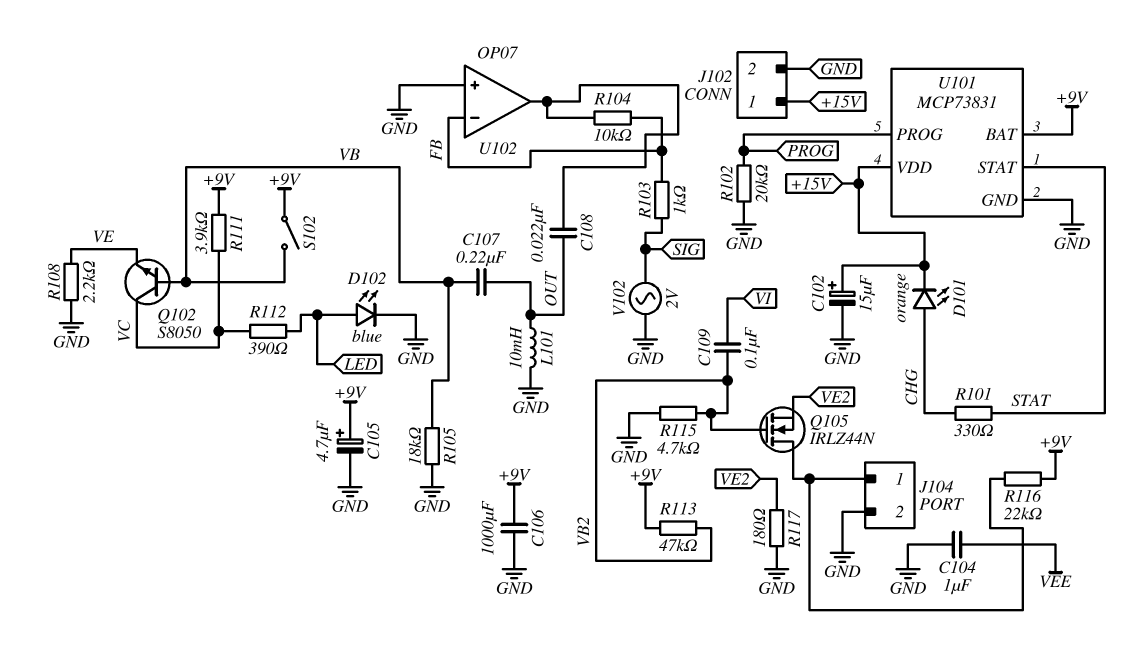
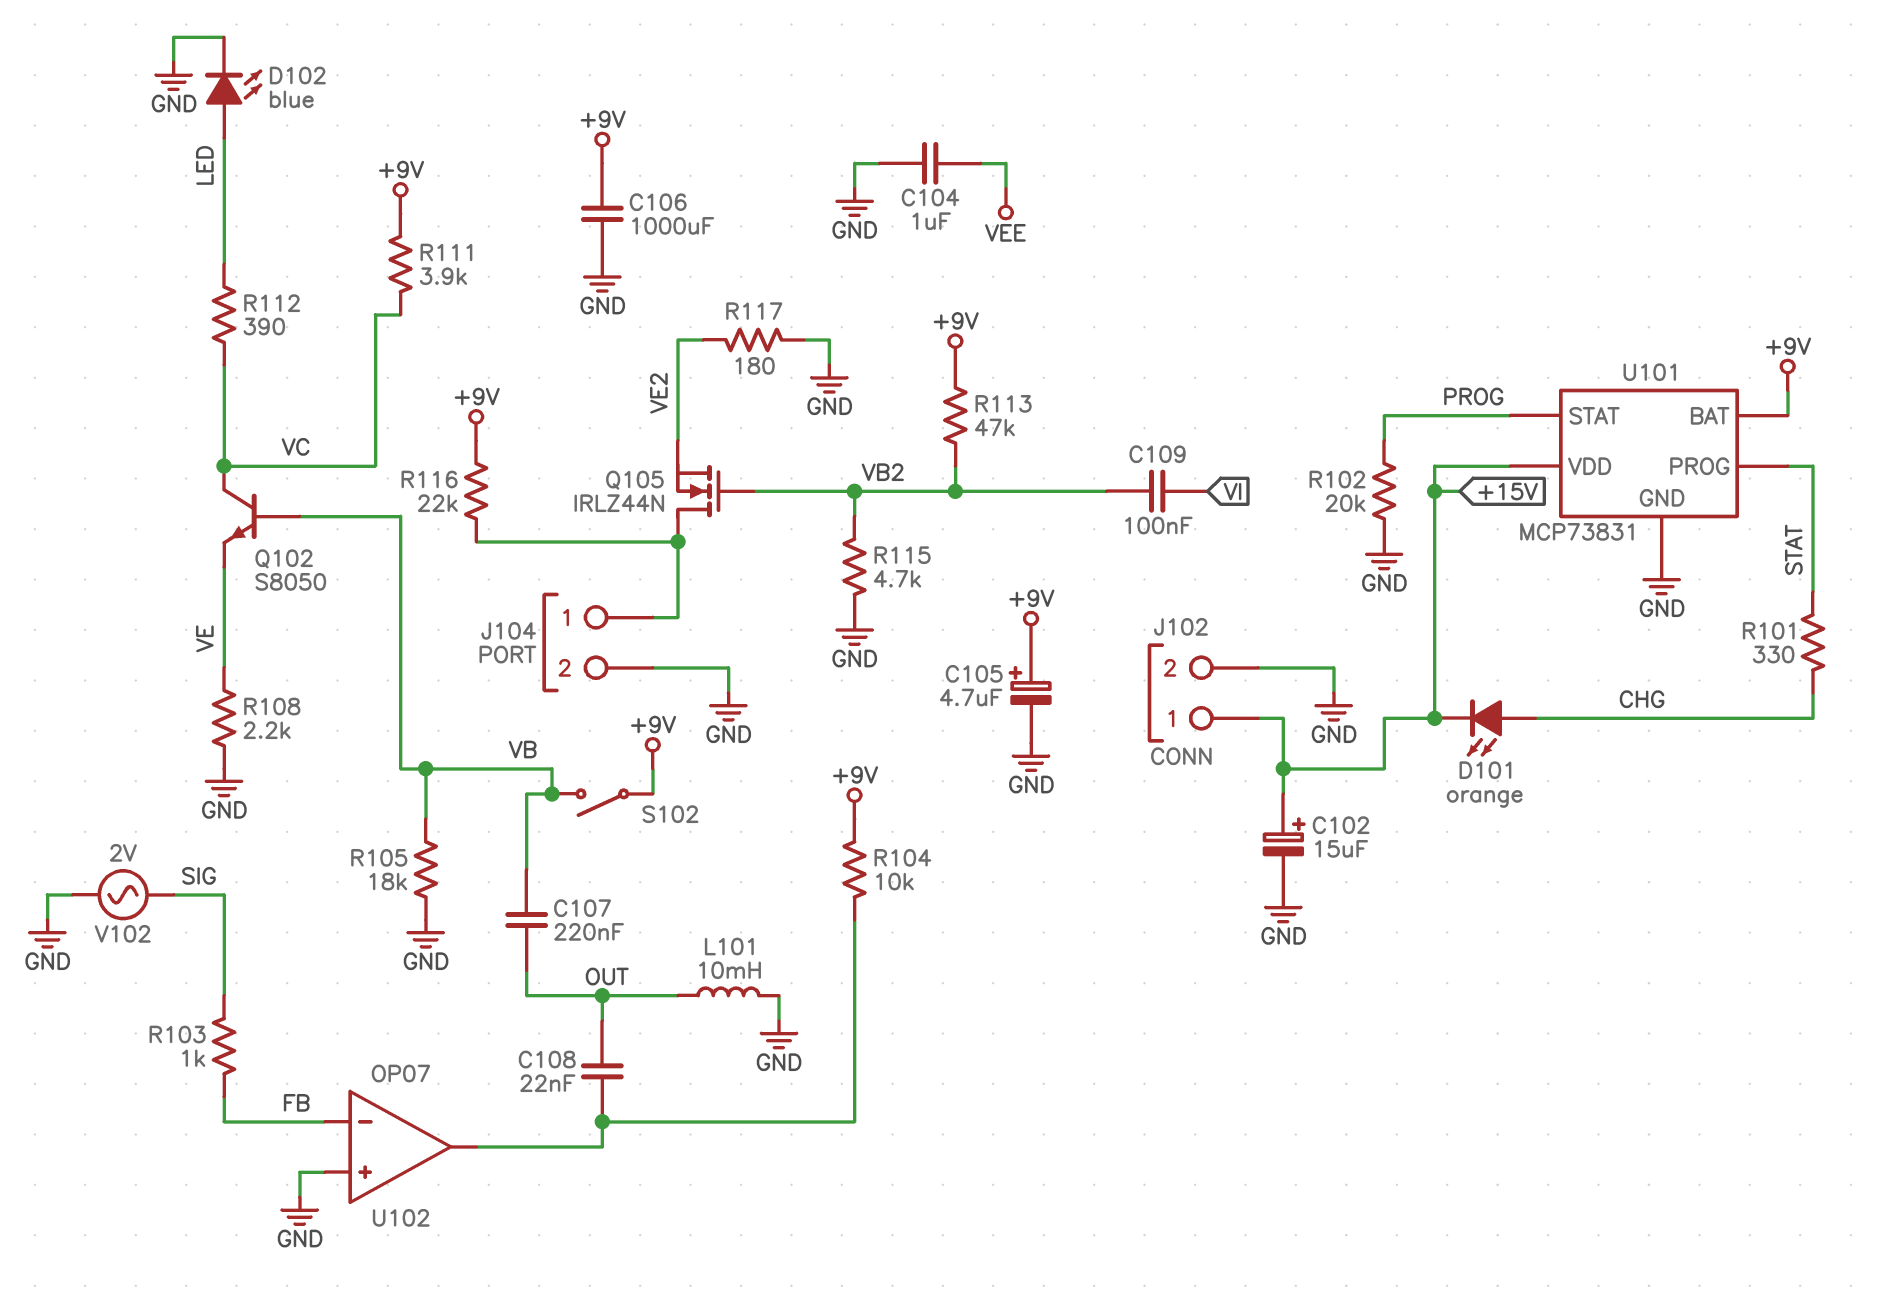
R104: 10k (FB, U102/out) -> 10k (+9V, U102/out)
U101 pin PROG: PROG -> STAT
U101 pin STAT: STAT -> PROG

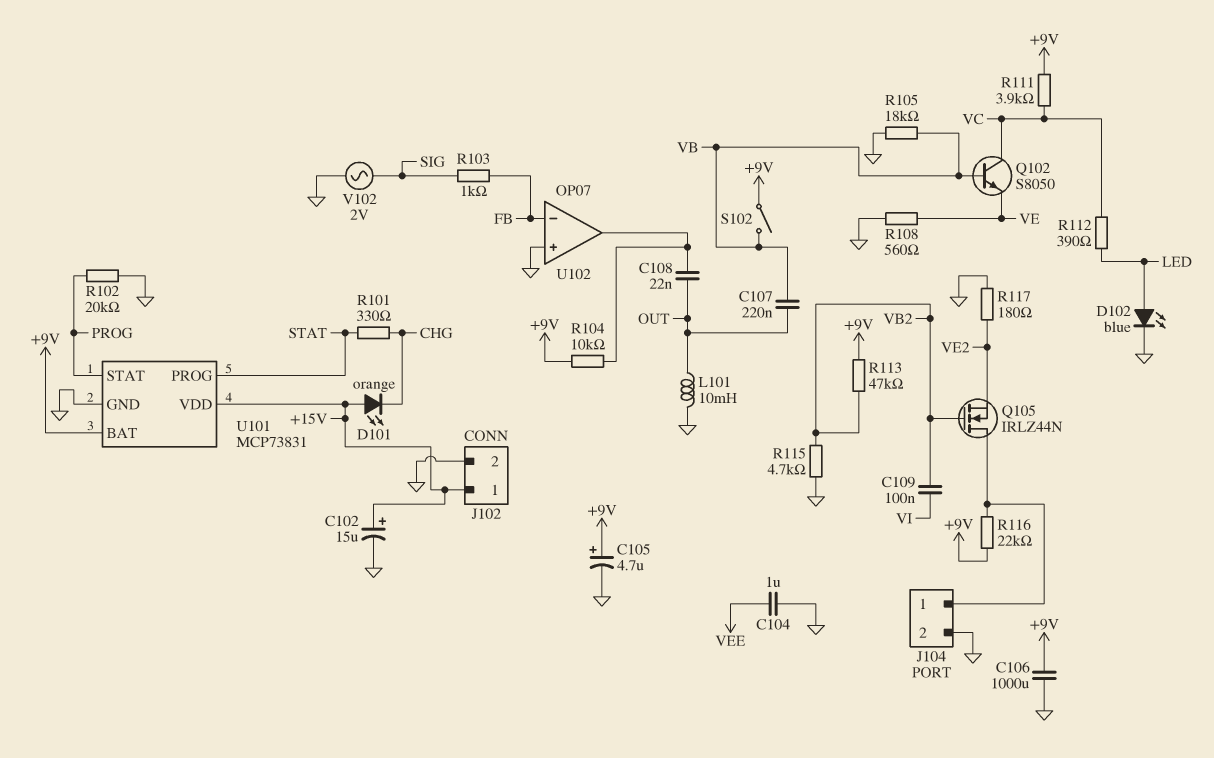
D101: LED orange (A CHG, K +15V) -> LED orange (A +15V, K CHG)
R108: 2.2k (GND, VE) -> 560 (GND, VE)

